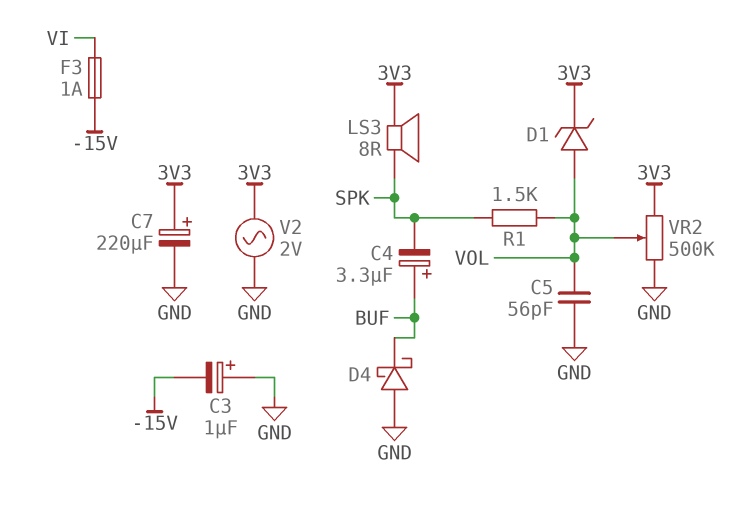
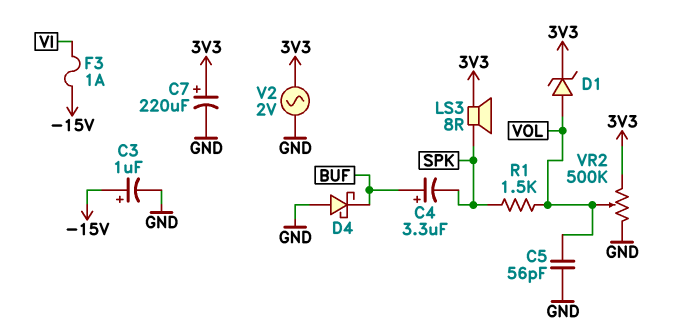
C3: 1uF (plus GND, minus -15V) -> 1uF (plus -15V, minus GND)

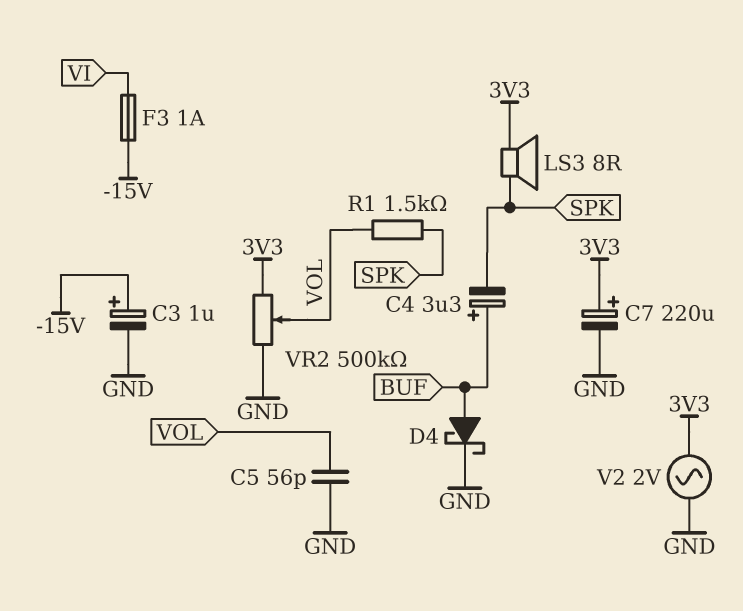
D1: zener (A VOL, K 3V3) -> none
D4: schottky (A GND, K BUF) -> schottky (A BUF, K GND)

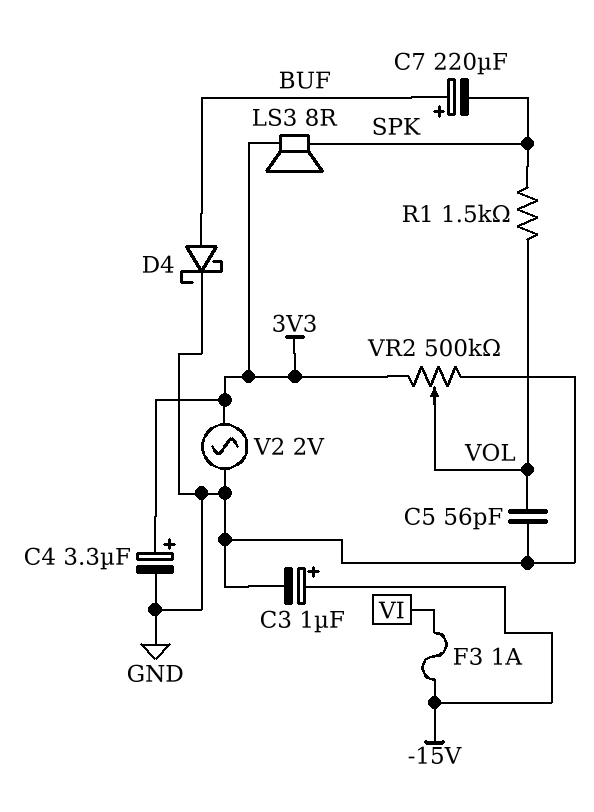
C4: 3.3uF (plus BUF, minus SPK) -> 3.3uF (plus 3V3, minus GND)
C7: 220uF (plus 3V3, minus GND) -> 220uF (plus BUF, minus SPK)

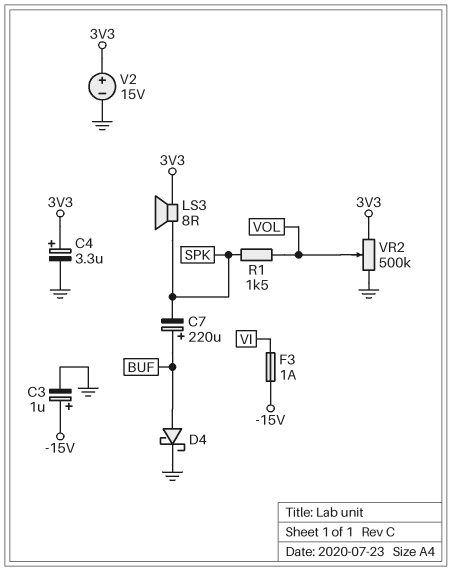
C5: 56pF (GND, VOL) -> none
V2: AC 2V (3V3, GND) -> 15V (plus 3V3, minus GND)

